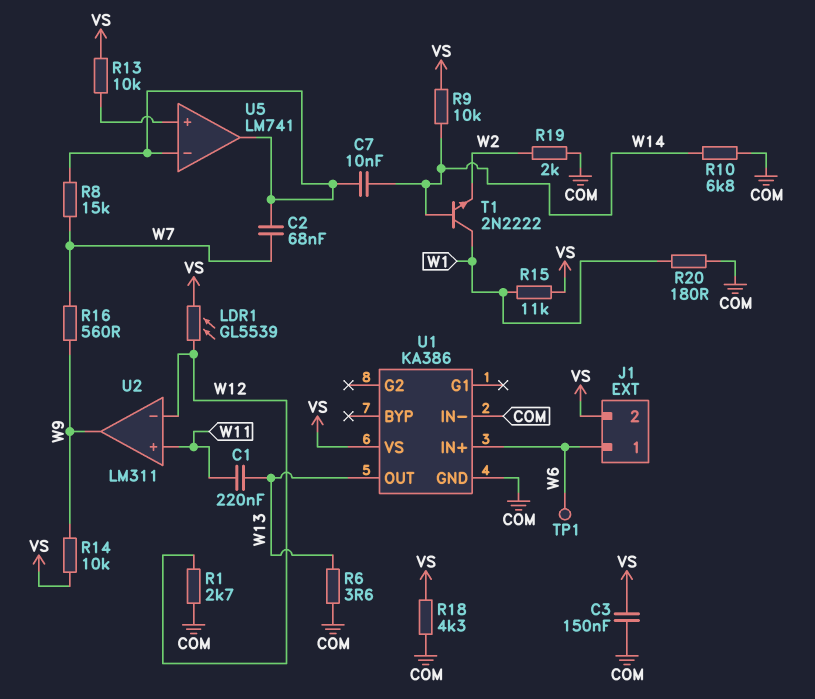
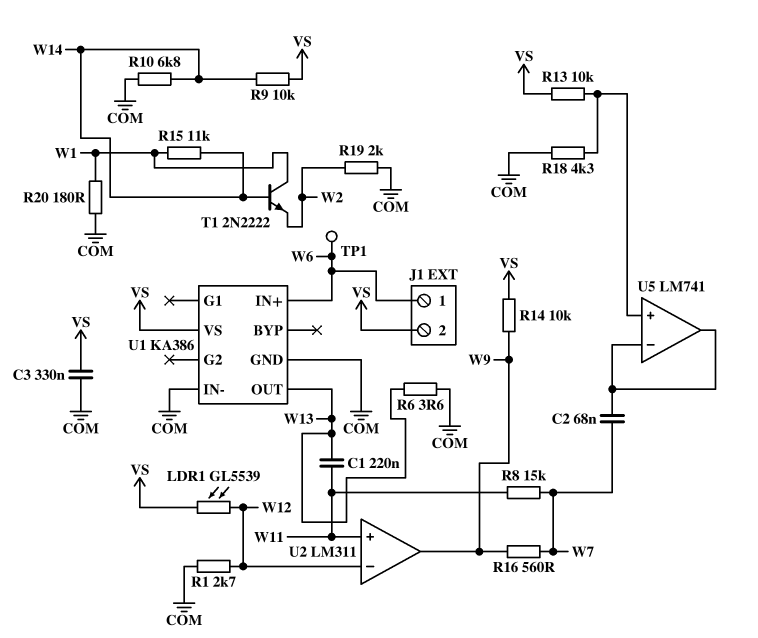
C3: 150nF (COM, VS) -> 330nF (COM, VS)
C7: 10nF (U5/in-, W14) -> none
R8: 15k (U5/in-, W7) -> 15k (W7, W11)
R15: 11k (VS, W1) -> 11k (W1, W14)
R18: 4.3k (COM, VS) -> 4.3k (COM, U5/in+)

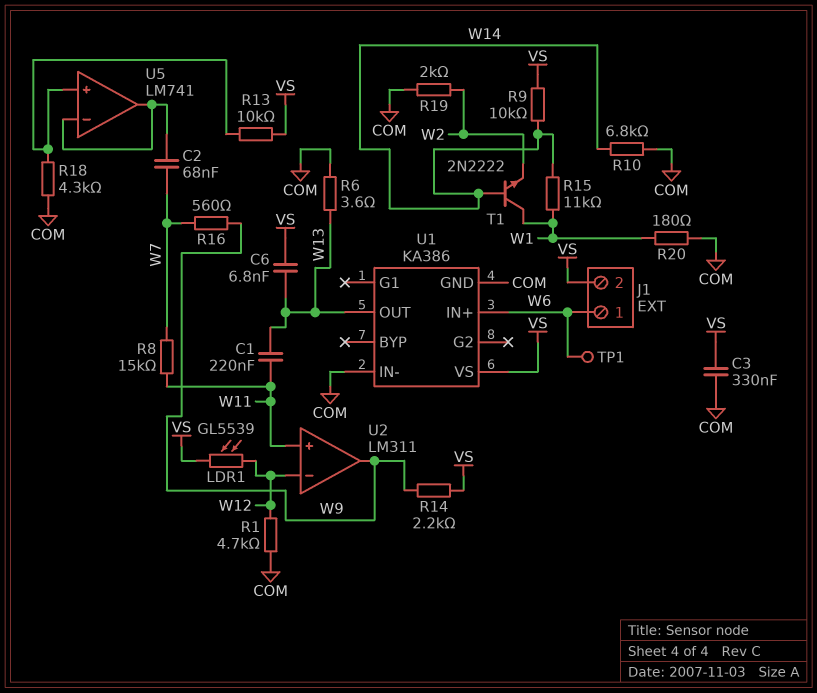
C6: none -> 6.8nF (VS, W13)
R1: 2.7k (COM, W12) -> 4.7k (COM, W12)
R14: 10k (VS, W9) -> 2.2k (VS, W9)

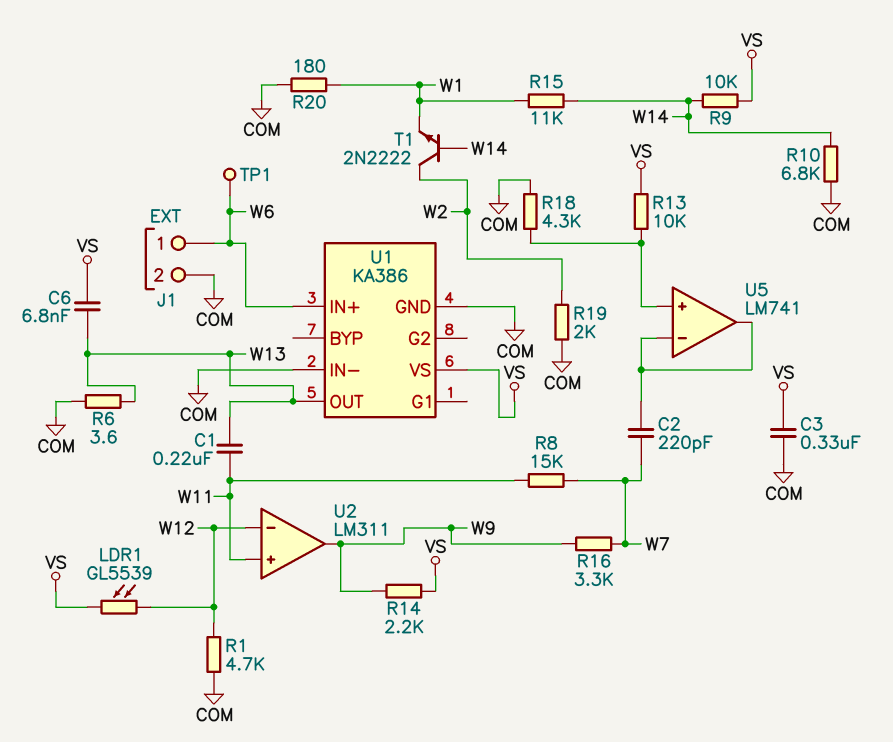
C2: 68nF (U5/in-, W7) -> 220pF (U5/in-, W7)
J1 pin 2: VS -> COM
R16: 560 (W7, W9) -> 3.3k (W7, W9)
T1: NPN 2N2222 (B W14, C W1, E W2) -> NPN 2N2222 (B W14, C W2, E W1)

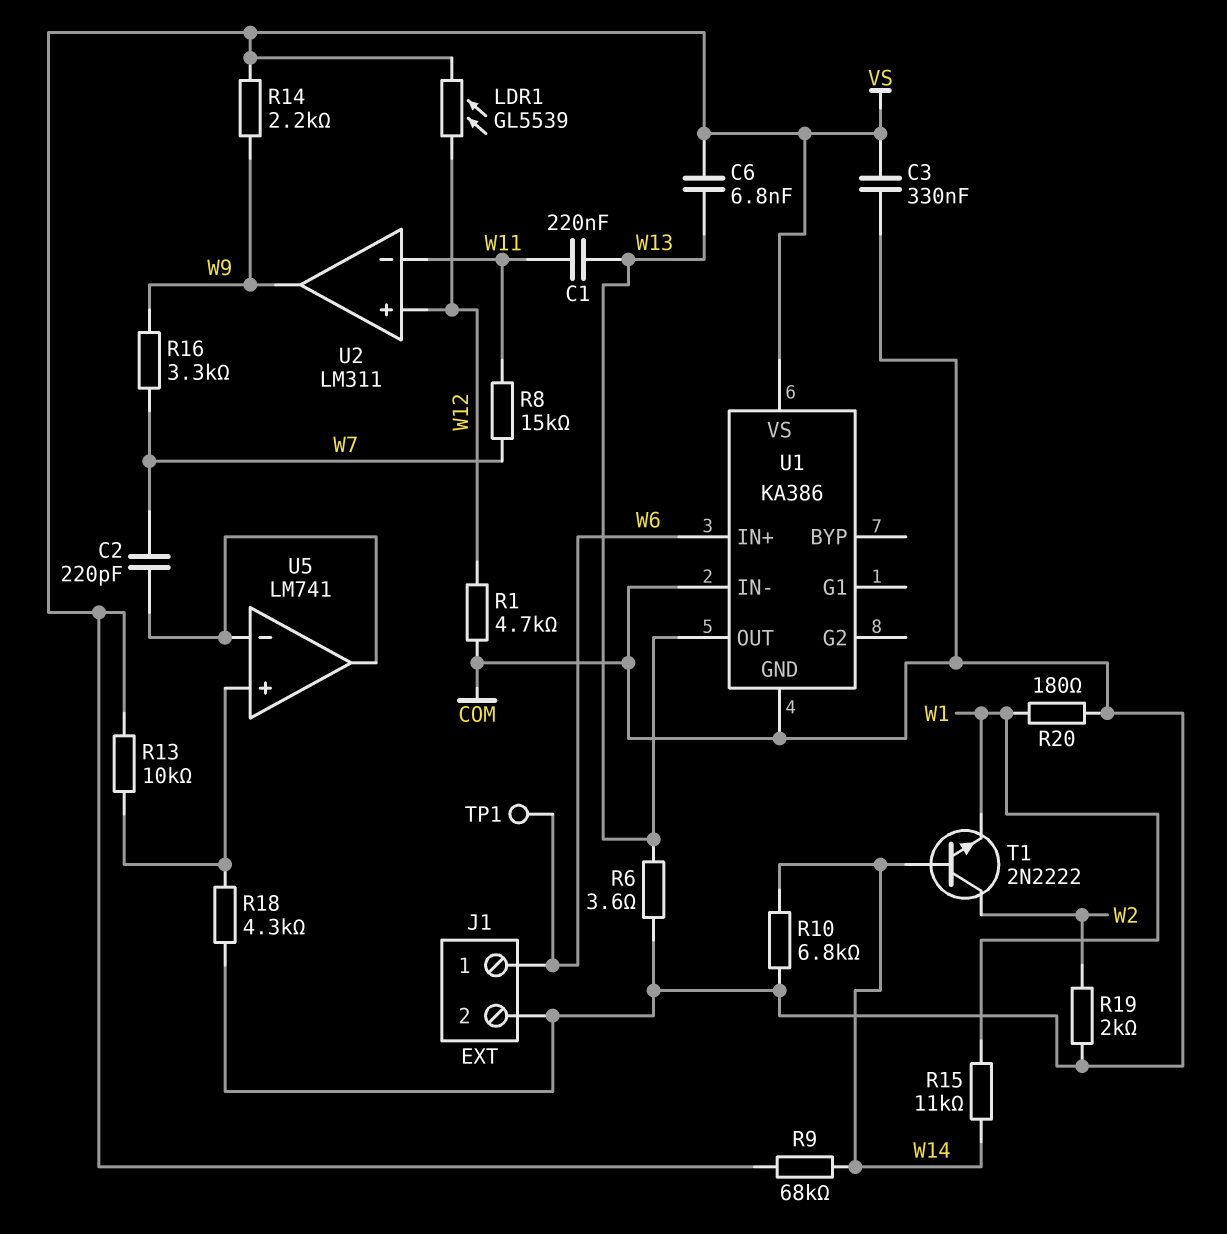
R9: 10k (VS, W14) -> 68k (VS, W14)
U2 pin in+: W11 -> W12
U2 pin in-: W12 -> W11

